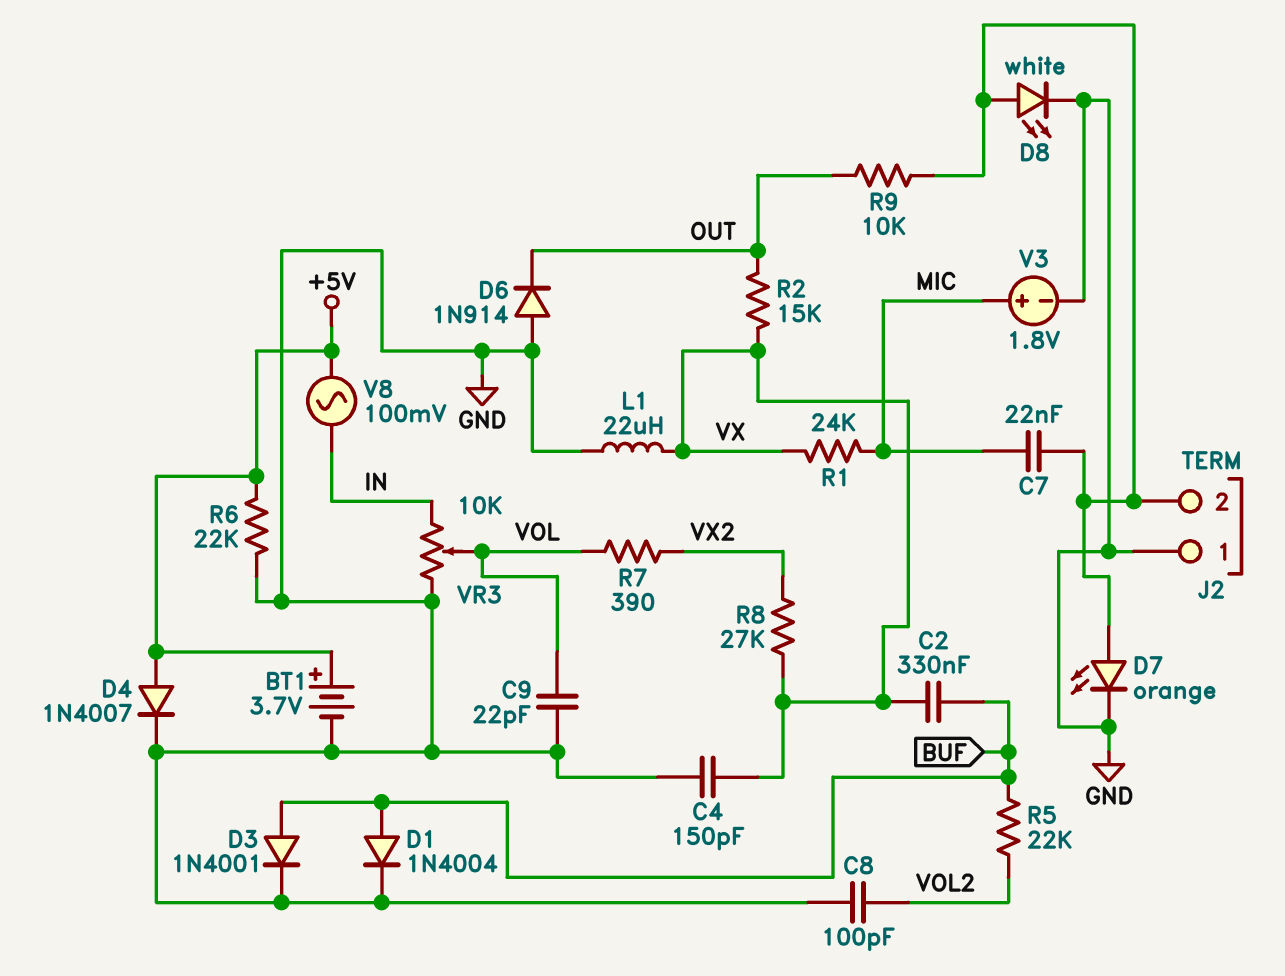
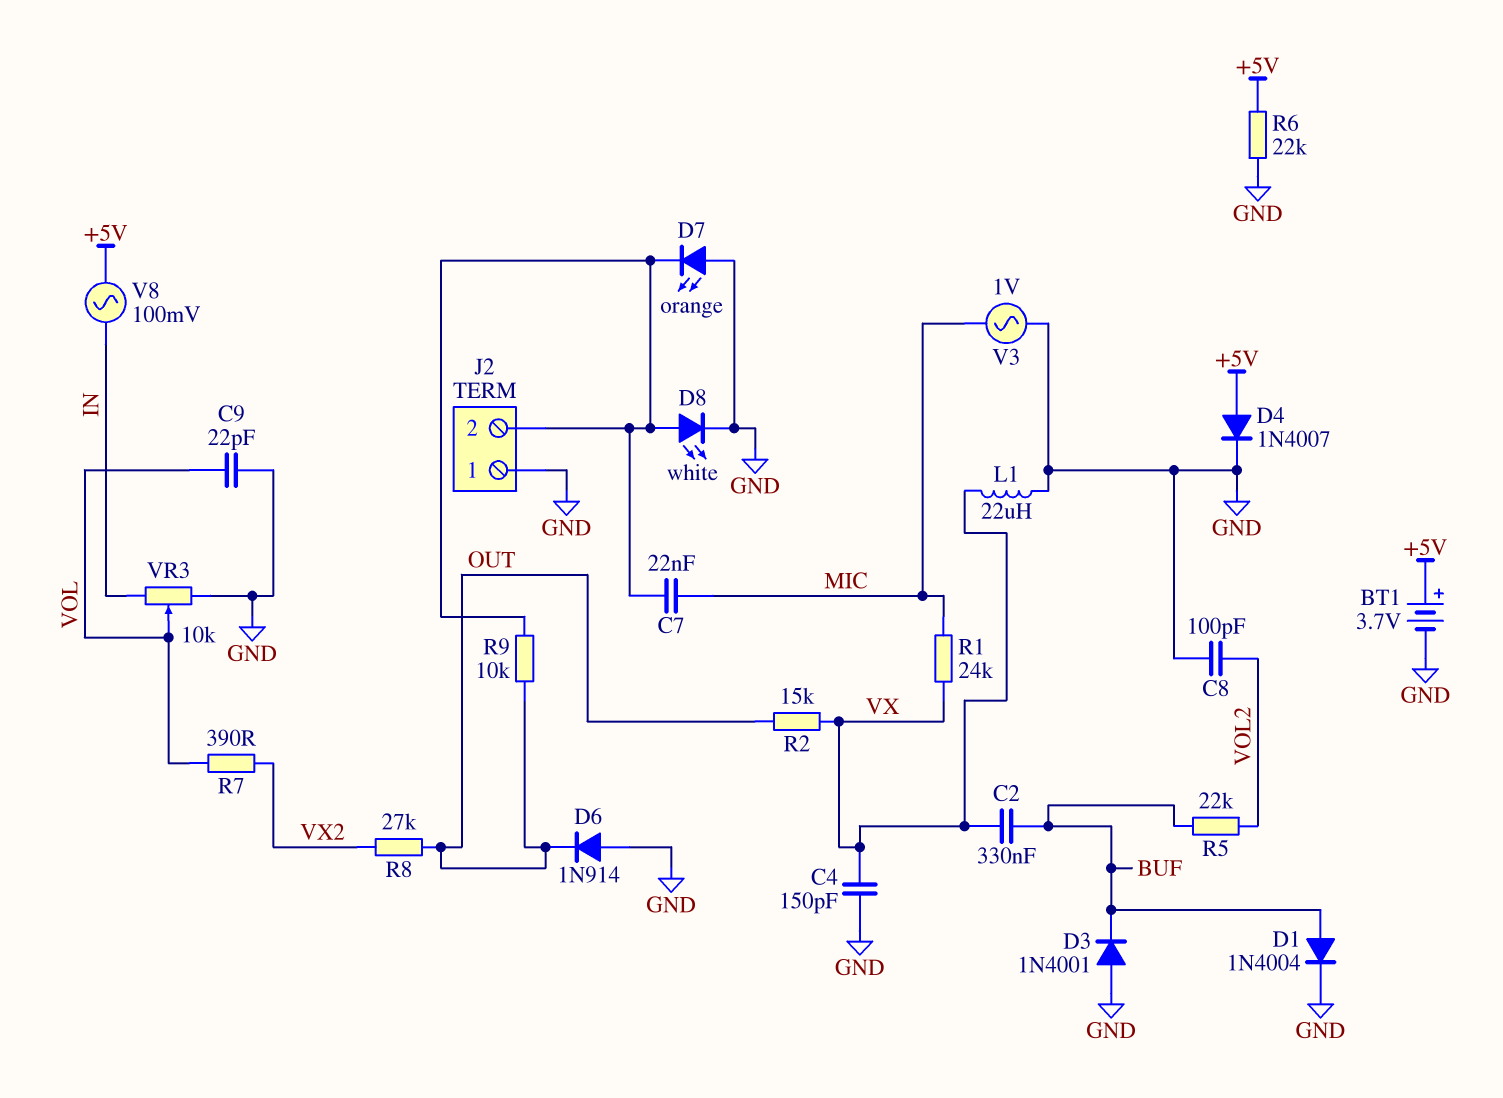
D3: diode 1N4001 (A BUF, K GND) -> diode 1N4001 (A GND, K BUF)
D7: LED orange (A J2/2, K GND) -> LED orange (A GND, K J2/2)
R8: 27k (VX, VX2) -> 27k (OUT, VX2)
V3: 1.8V (plus MIC, minus GND) -> AC 1V (GND, MIC)

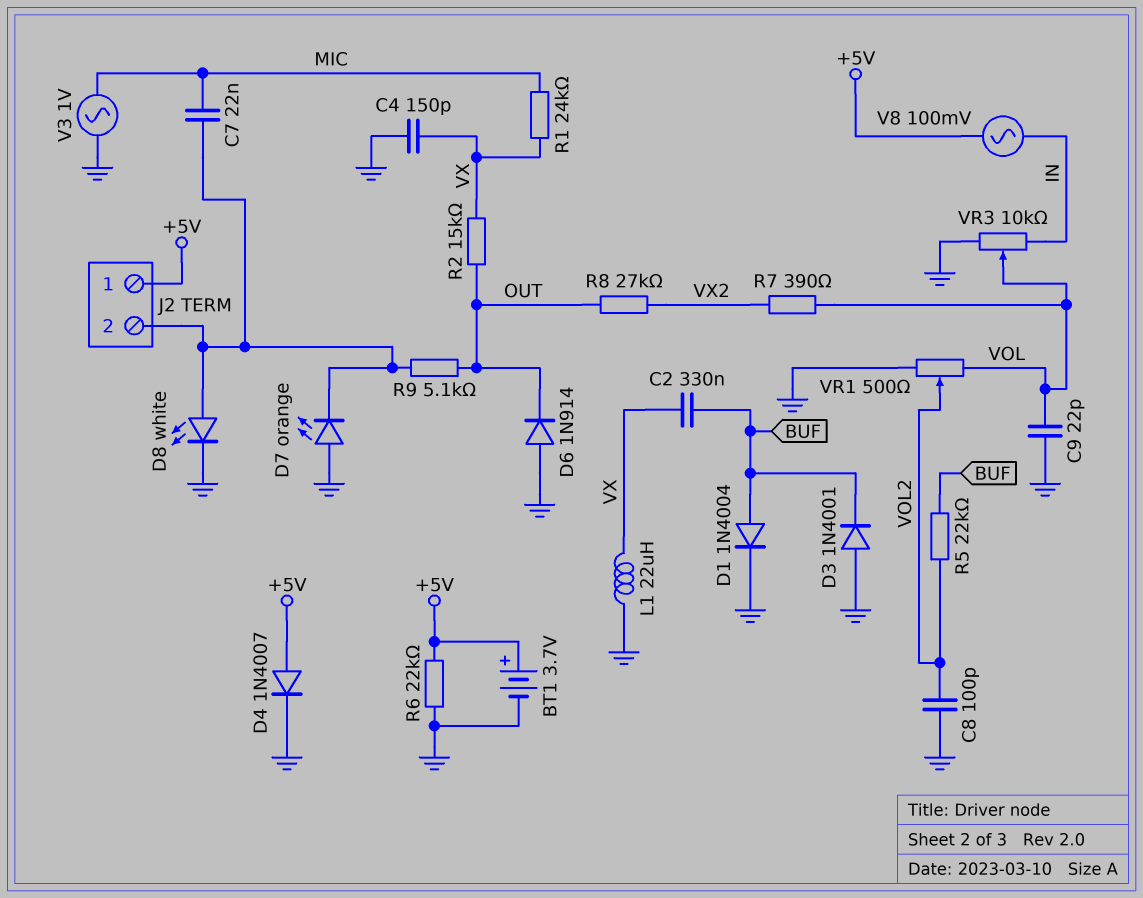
J2 pin 1: GND -> +5V
R9: 10k (J2/2, OUT) -> 5.1k (J2/2, OUT)
VR1: none -> 500 (GND, VOL, wiper VOL2)

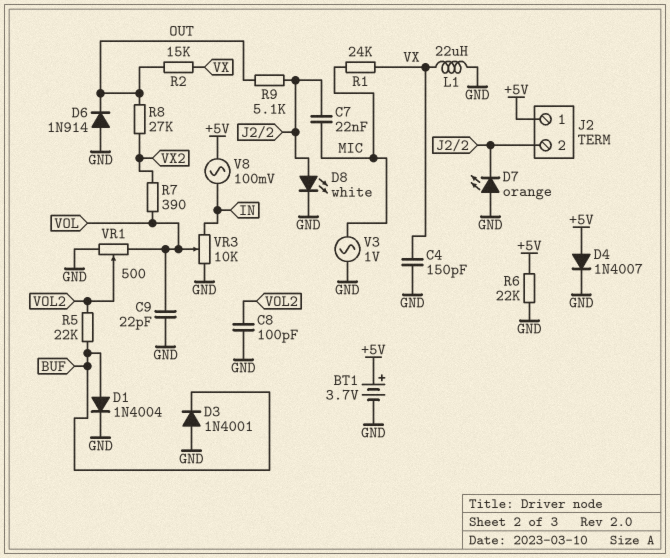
C2: 330nF (BUF, VX) -> none

